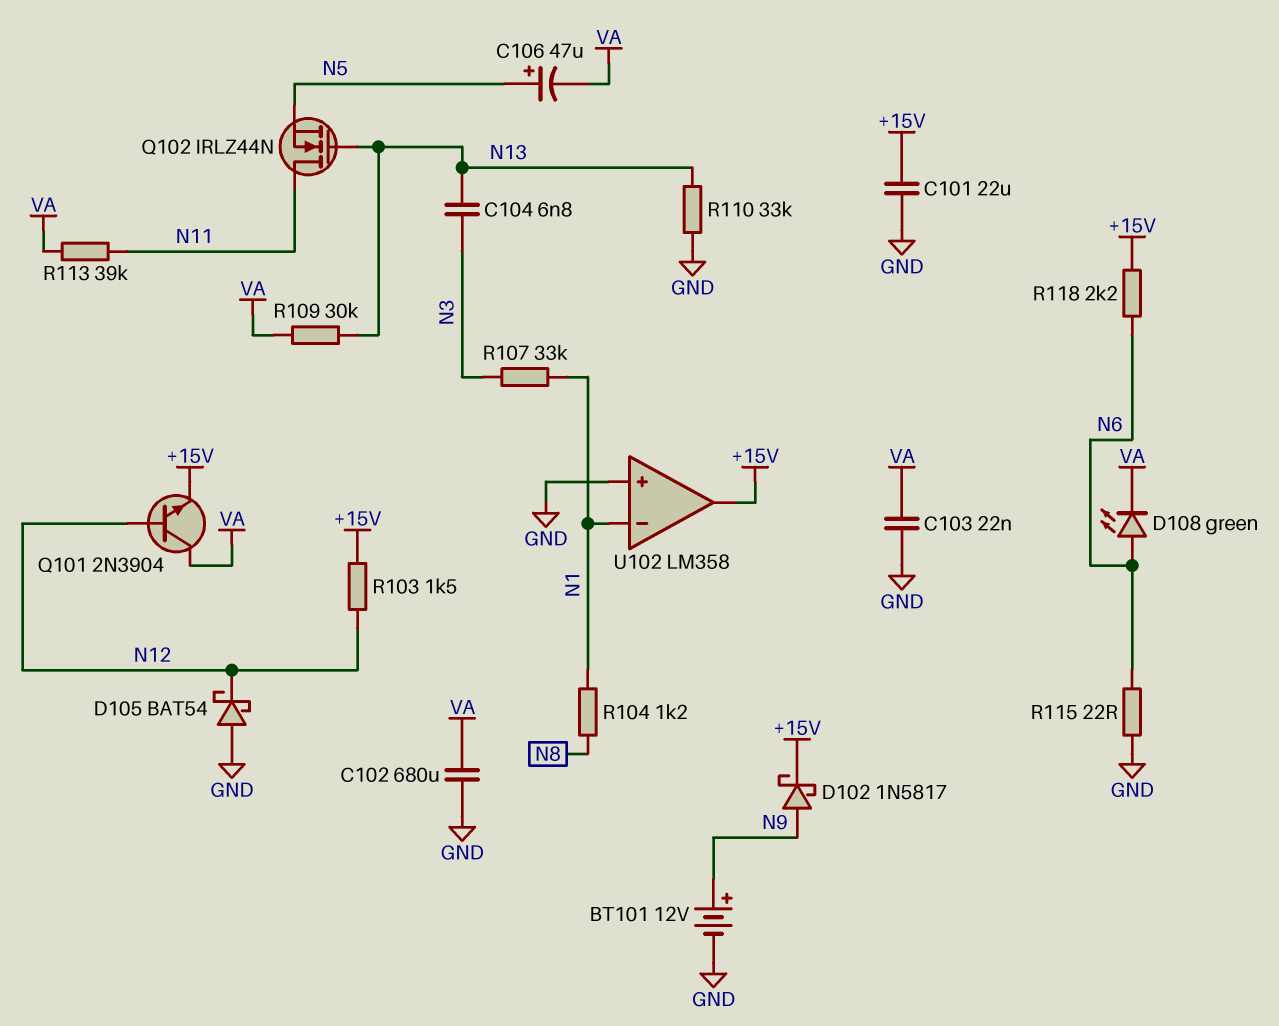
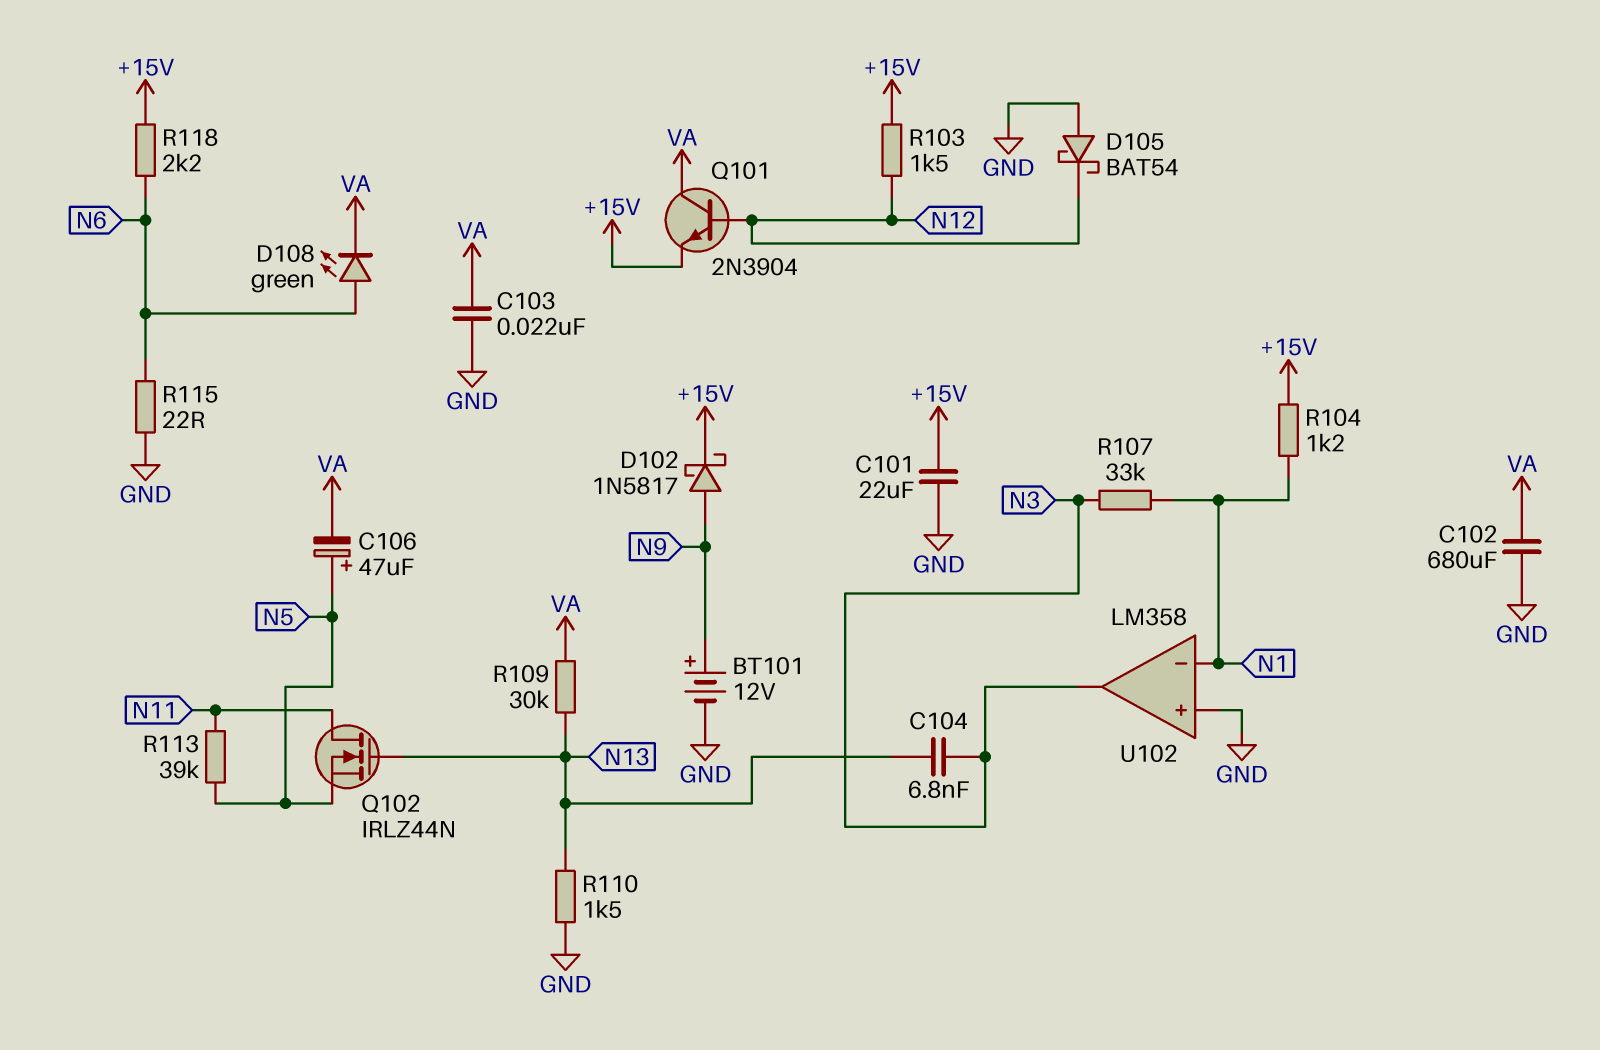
R104: 1.2k (N1, N8) -> 1.2k (+15V, N1)
R110: 33k (GND, N13) -> 1.5k (GND, N13)
R113: 39k (N11, VA) -> 39k (N5, N11)
U102 pin out: +15V -> N3

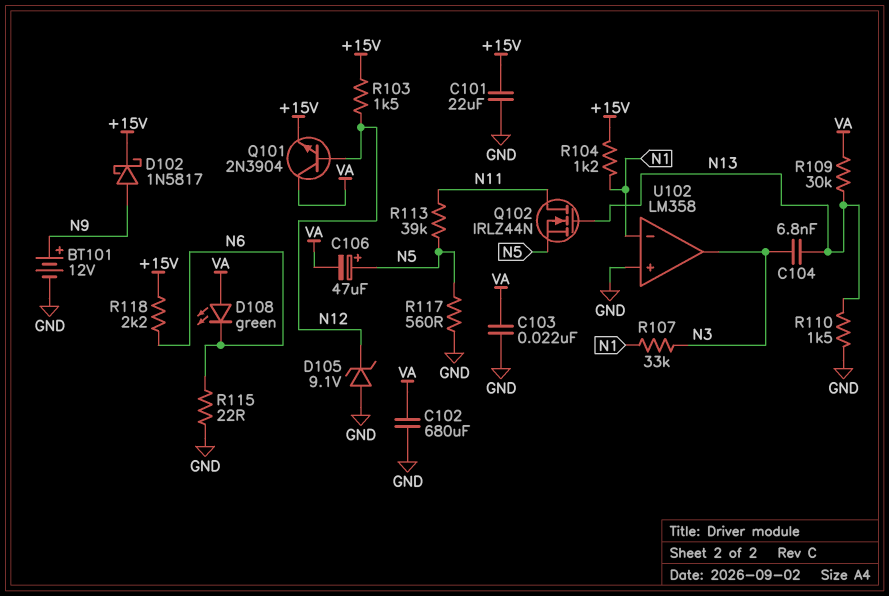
D105: schottky BAT54 (A GND, K N12) -> zener 9.1V (A GND, K N12)
D108: LED green (A N6, K VA) -> LED green (A VA, K N6)
R117: none -> 560 (GND, N5)

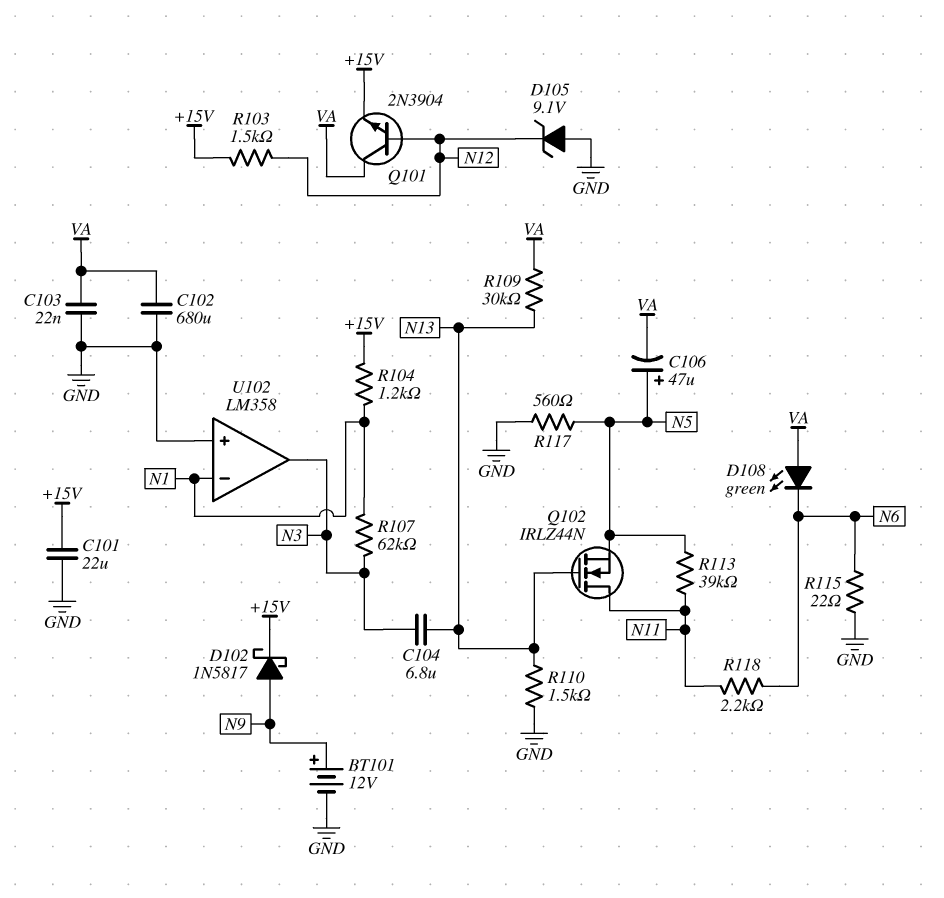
C104: 6.8nF (N3, N13) -> 6.8uF (N3, N13)
R107: 33k (N1, N3) -> 62k (N1, N3)
R118: 2.2k (+15V, N6) -> 2.2k (N6, N11)

